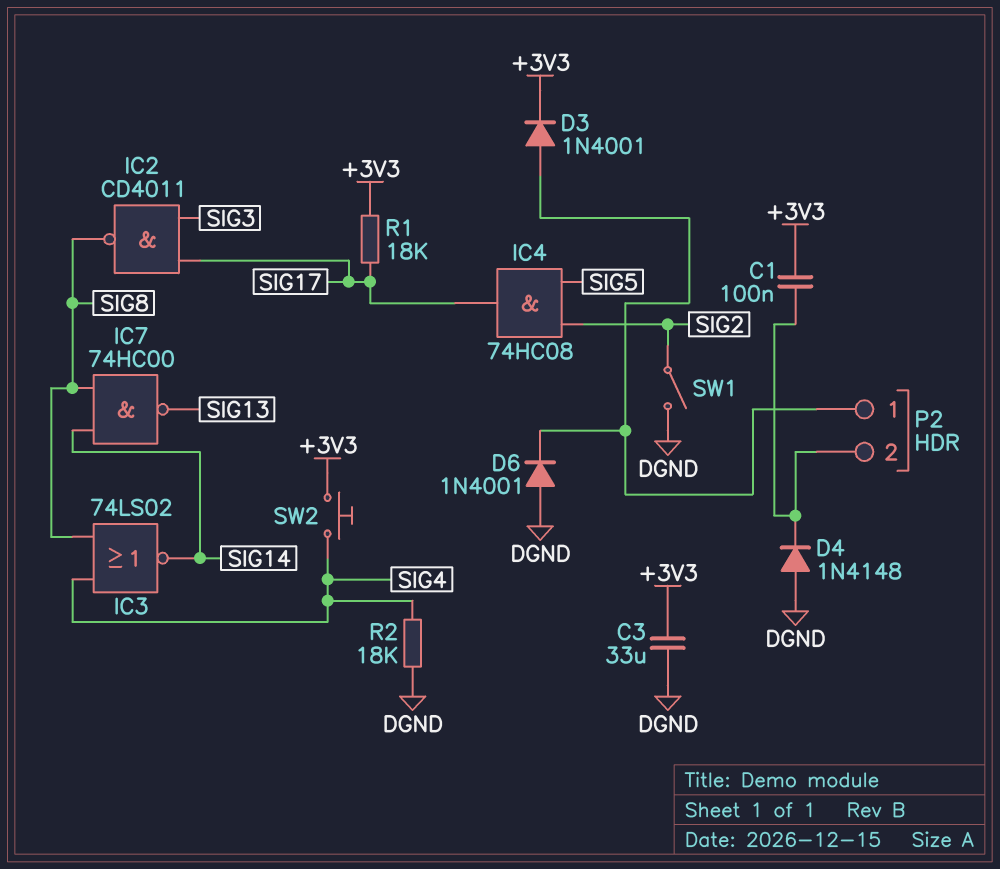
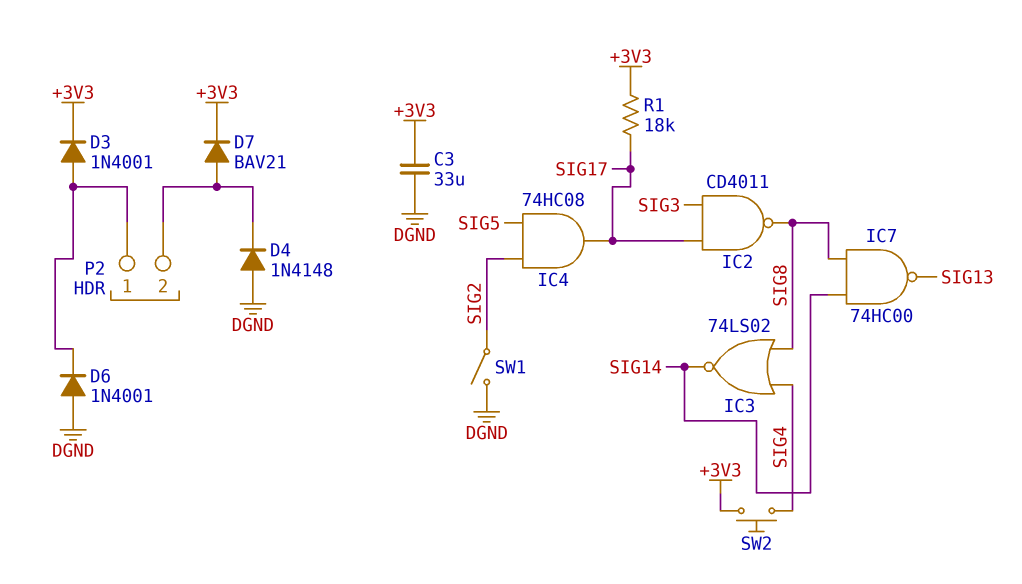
C1: 100nF (+3V3, P2/2) -> none
D7: none -> diode BAV21 (A P2/2, K +3V3)
R2: 18k (DGND, SIG4) -> none

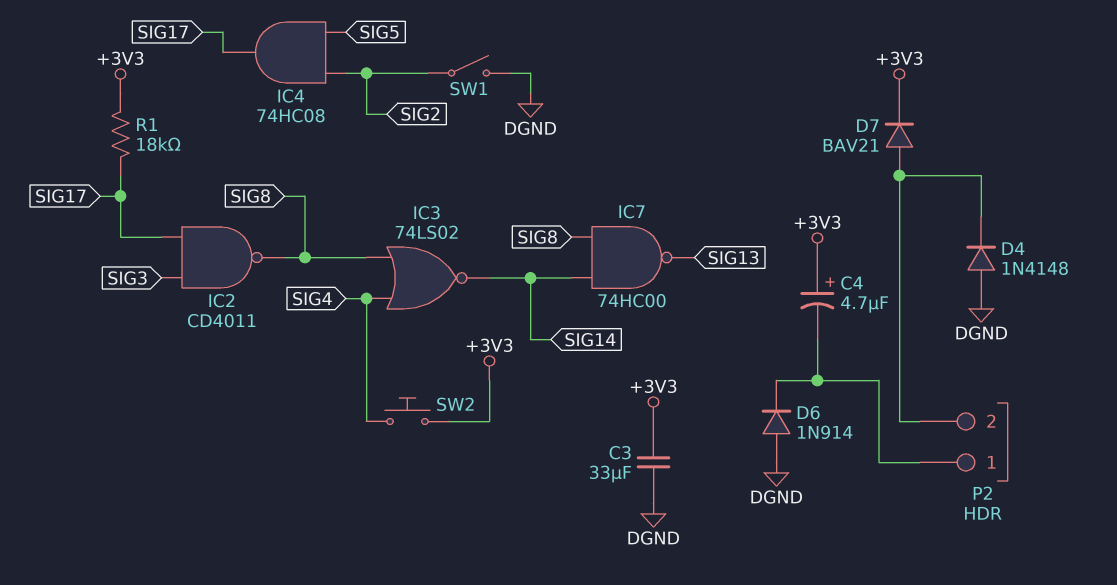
C4: none -> 4.7uF (plus +3V3, minus P2/1)
D3: diode 1N4001 (A P2/1, K +3V3) -> none
D6: diode 1N4001 (A DGND, K P2/1) -> diode 1N914 (A DGND, K P2/1)

